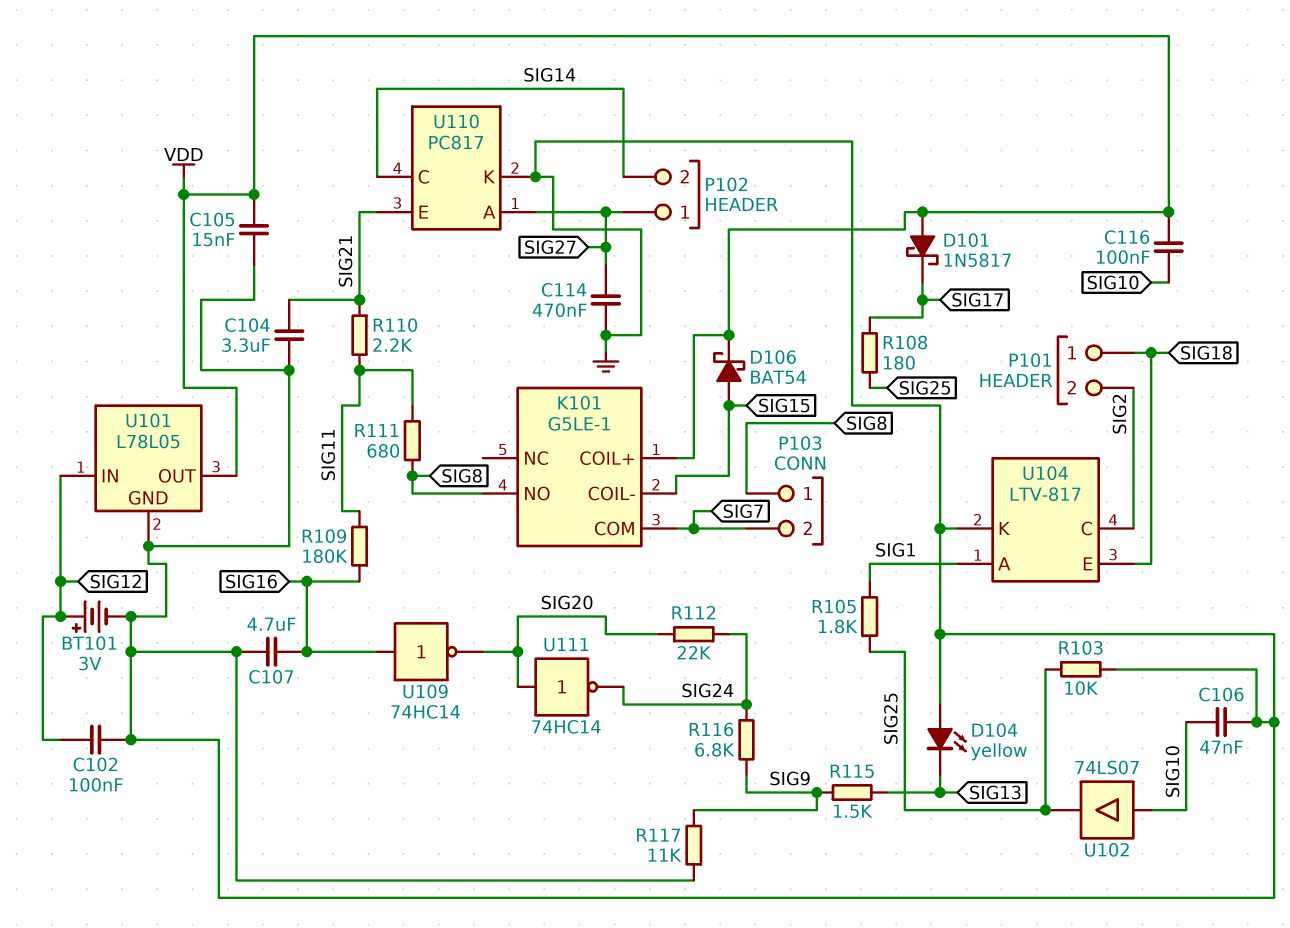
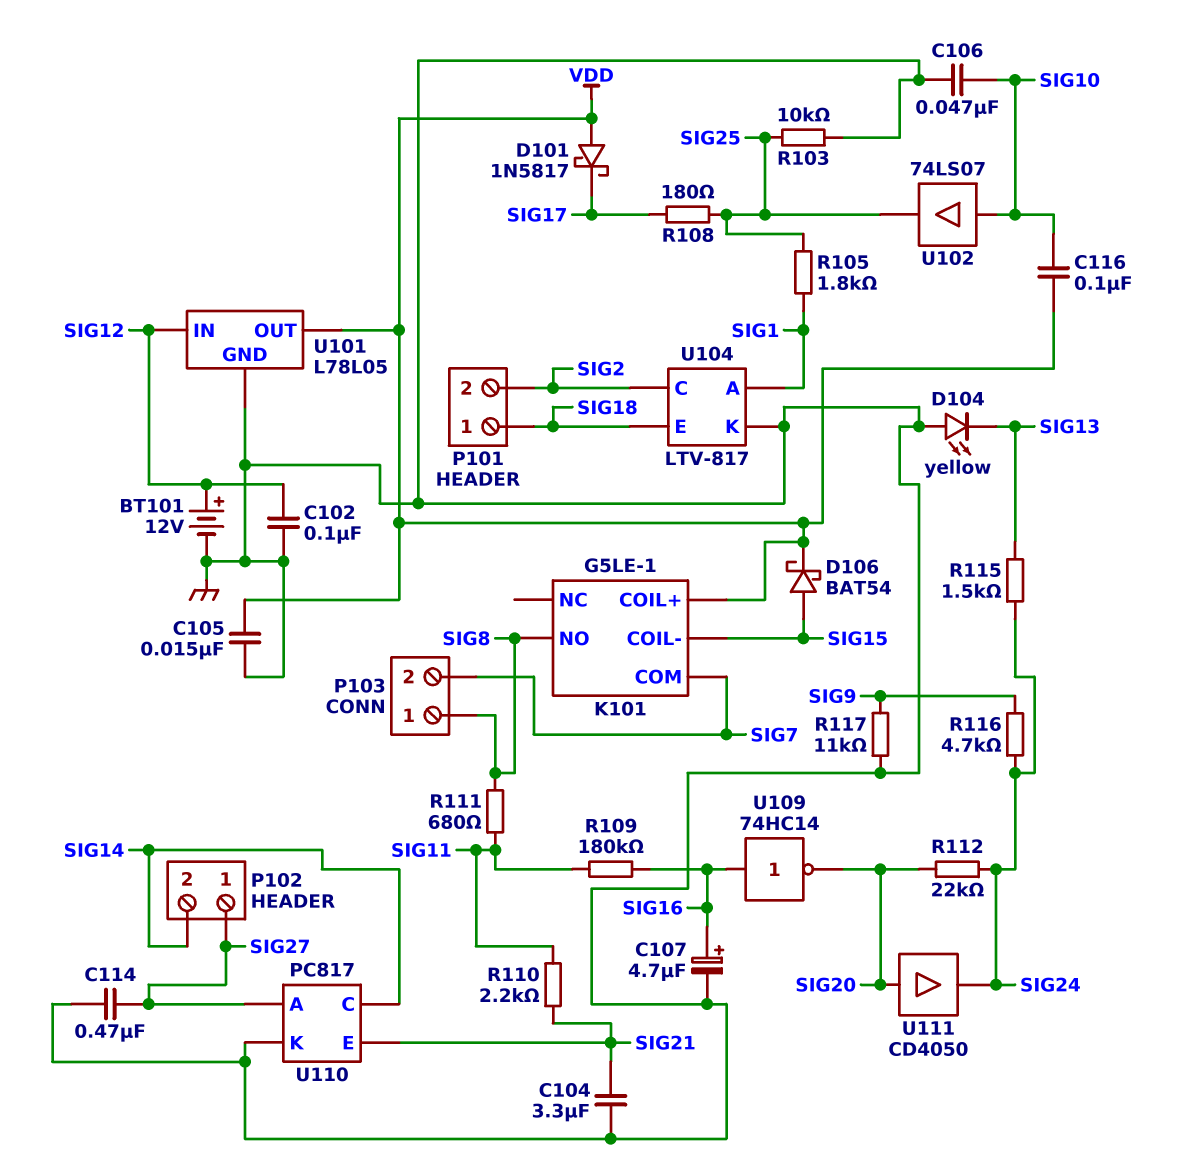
BT101: 3V (plus SIG12, minus GND) -> 12V (plus SIG12, minus GND)
C107: 4.7uF (GND, SIG16) -> 4.7uF (plus SIG16, minus GND)
R115: 1.5k (SIG9, SIG13) -> 1.5k (SIG13, SIG24)
R116: 6.8k (SIG9, SIG24) -> 4.7k (SIG9, SIG24)
U111: NOT 74HC14 (in SIG20, out SIG24) -> buffer CD4050 (in SIG20, out SIG24)

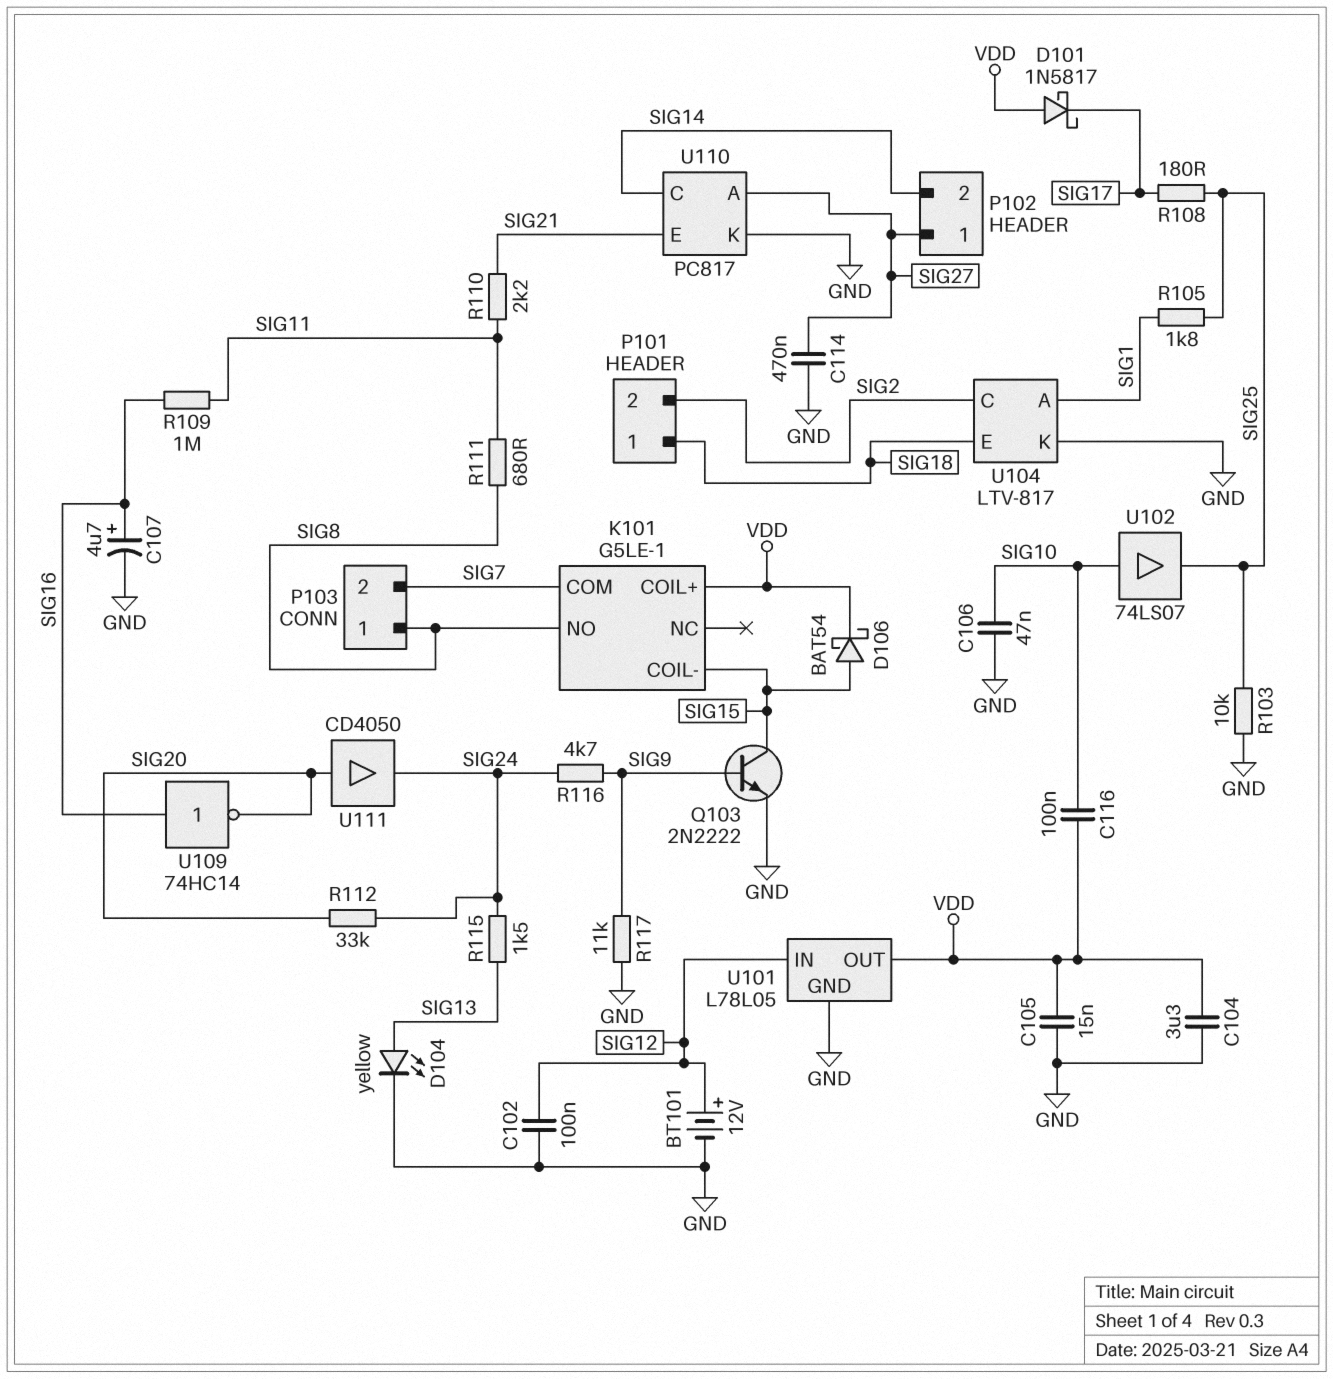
C104: 3.3uF (GND, SIG21) -> 3.3uF (GND, VDD)
D104: LED yellow (A GND, K SIG13) -> LED yellow (A SIG13, K GND)
Q103: none -> NPN 2N2222 (B SIG9, C SIG15, E GND)
R109: 180k (SIG11, SIG16) -> 1M (SIG11, SIG16)
R112: 22k (SIG20, SIG24) -> 33k (SIG20, SIG24)

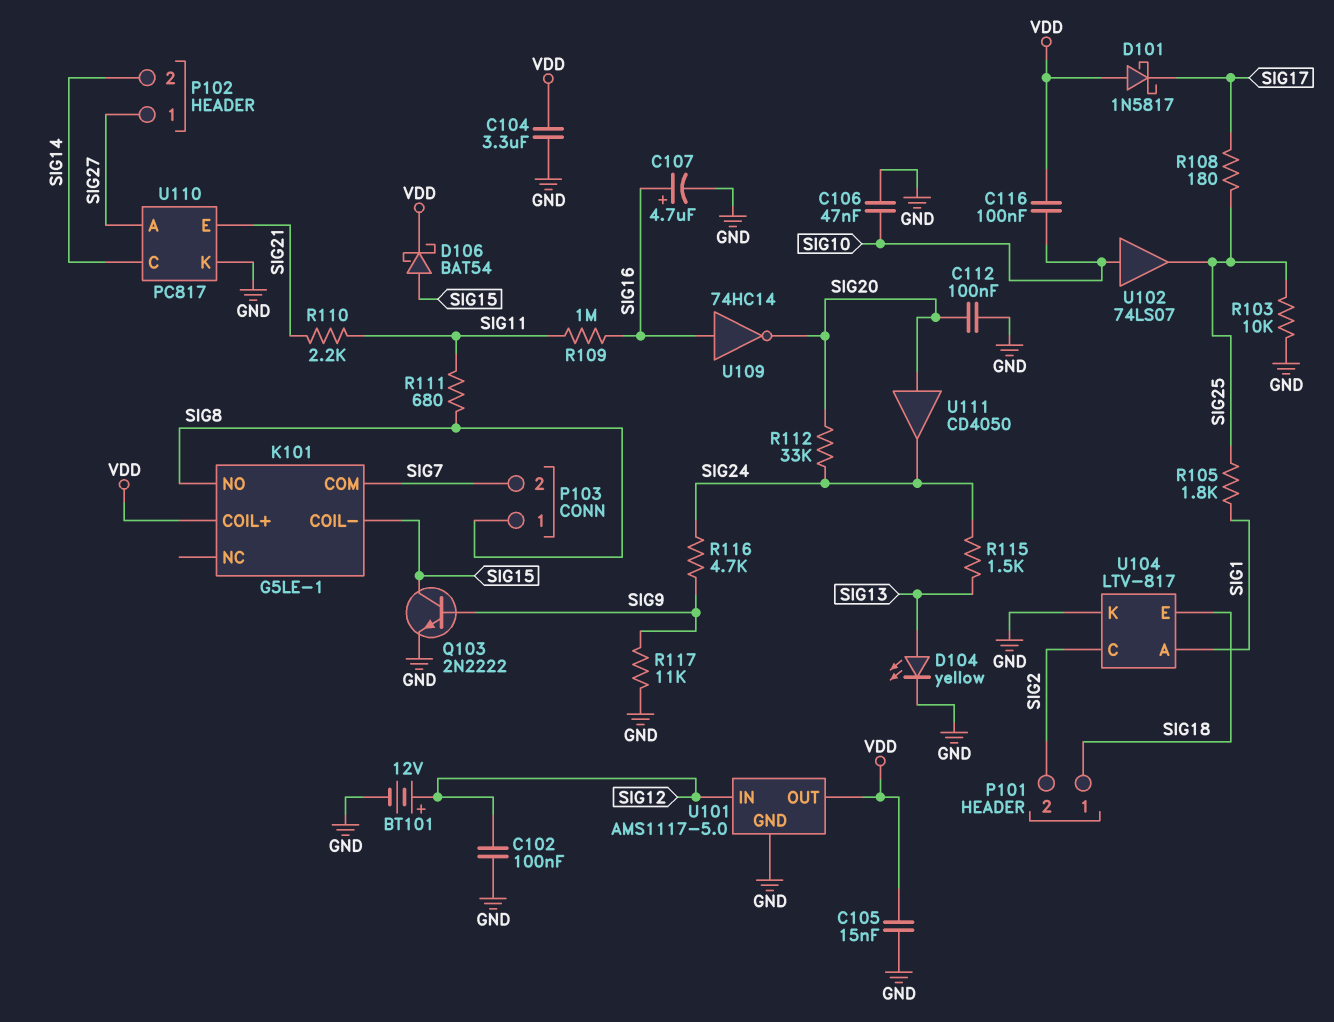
C112: none -> 100nF (GND, SIG20)
C114: 470nF (GND, SIG27) -> none
U101: L78L05 -> AMS1117-5.0

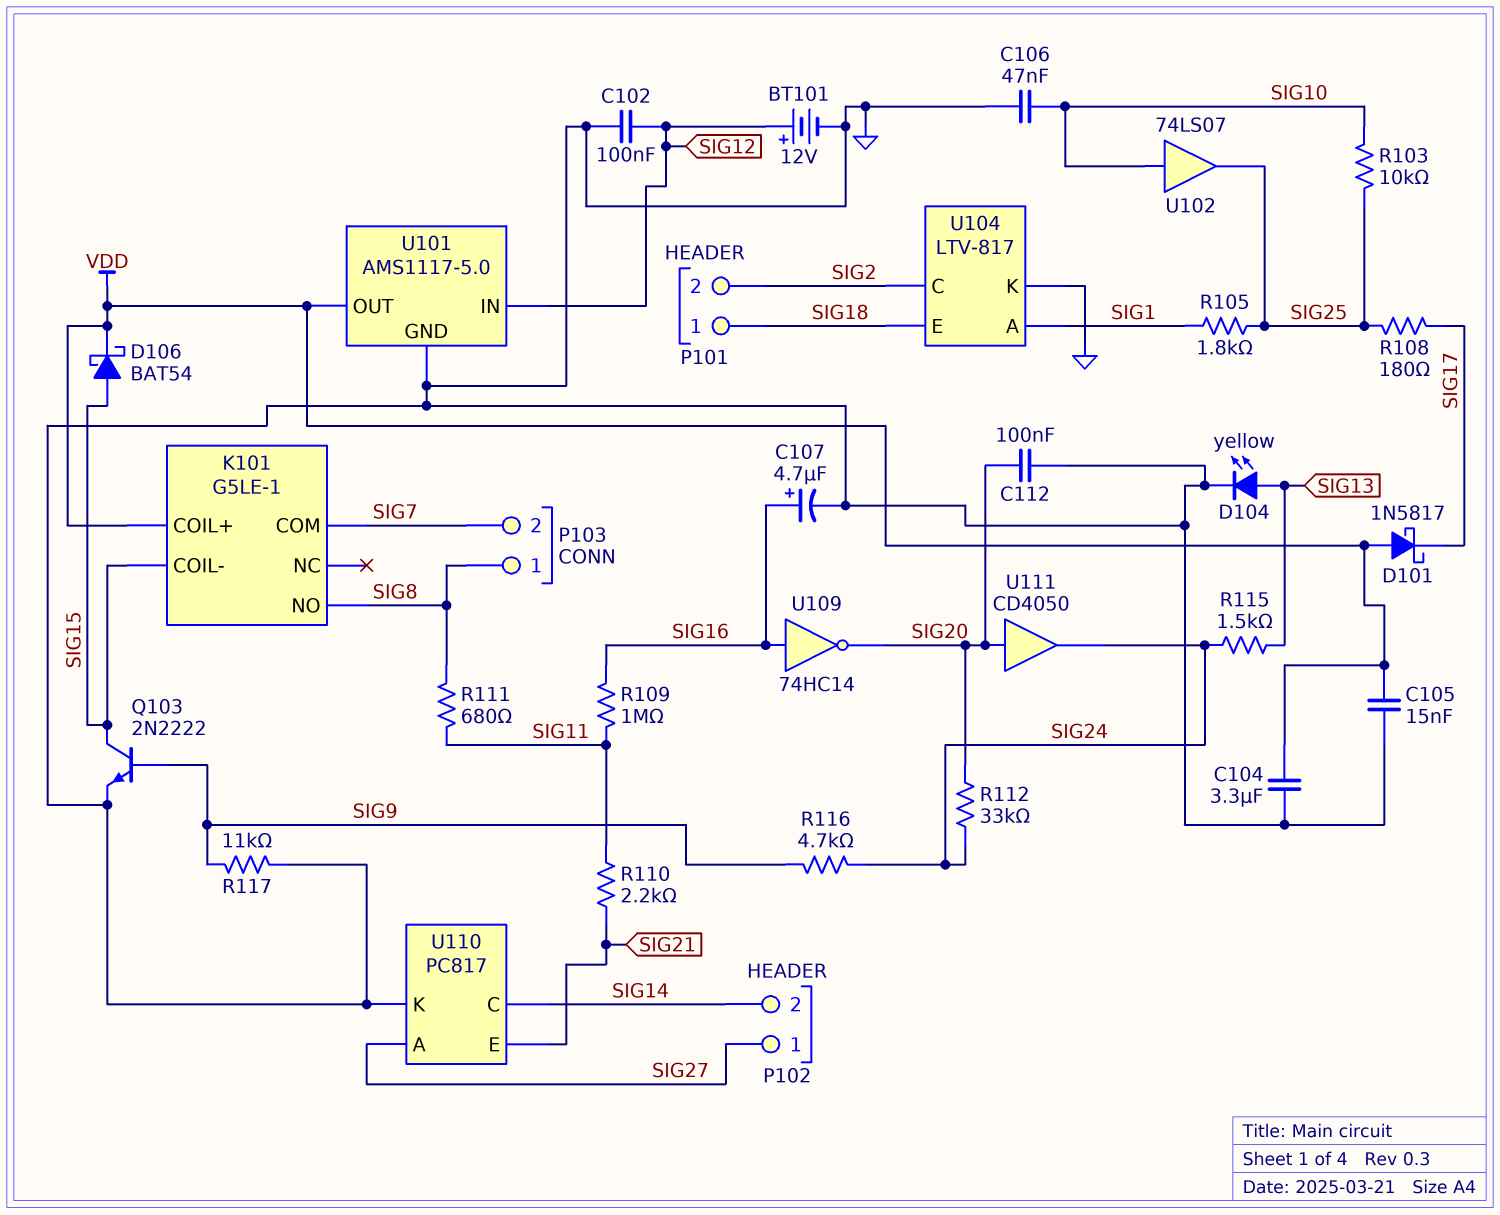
C116: 100nF (SIG10, VDD) -> none
R103: 10k (GND, SIG25) -> 10k (SIG10, SIG25)

